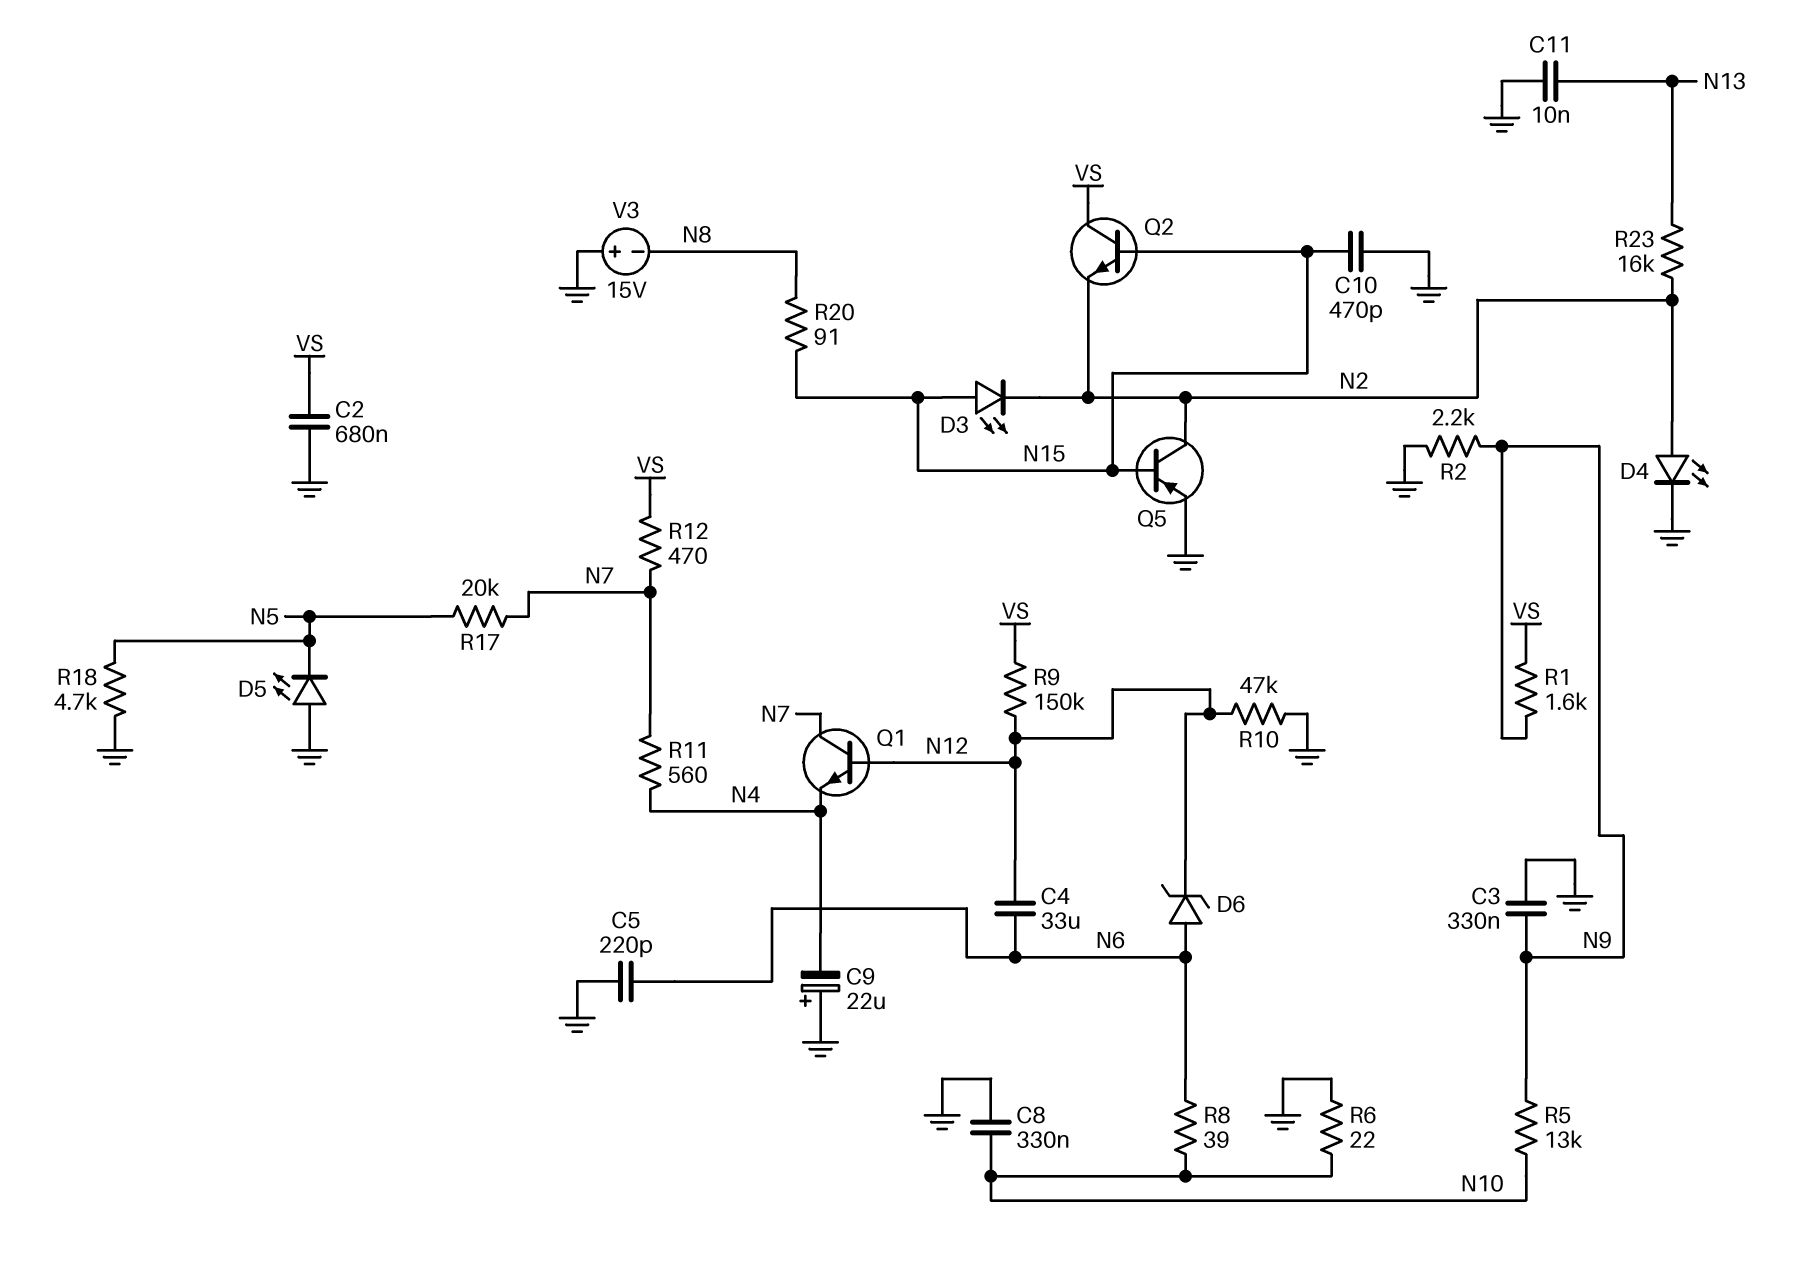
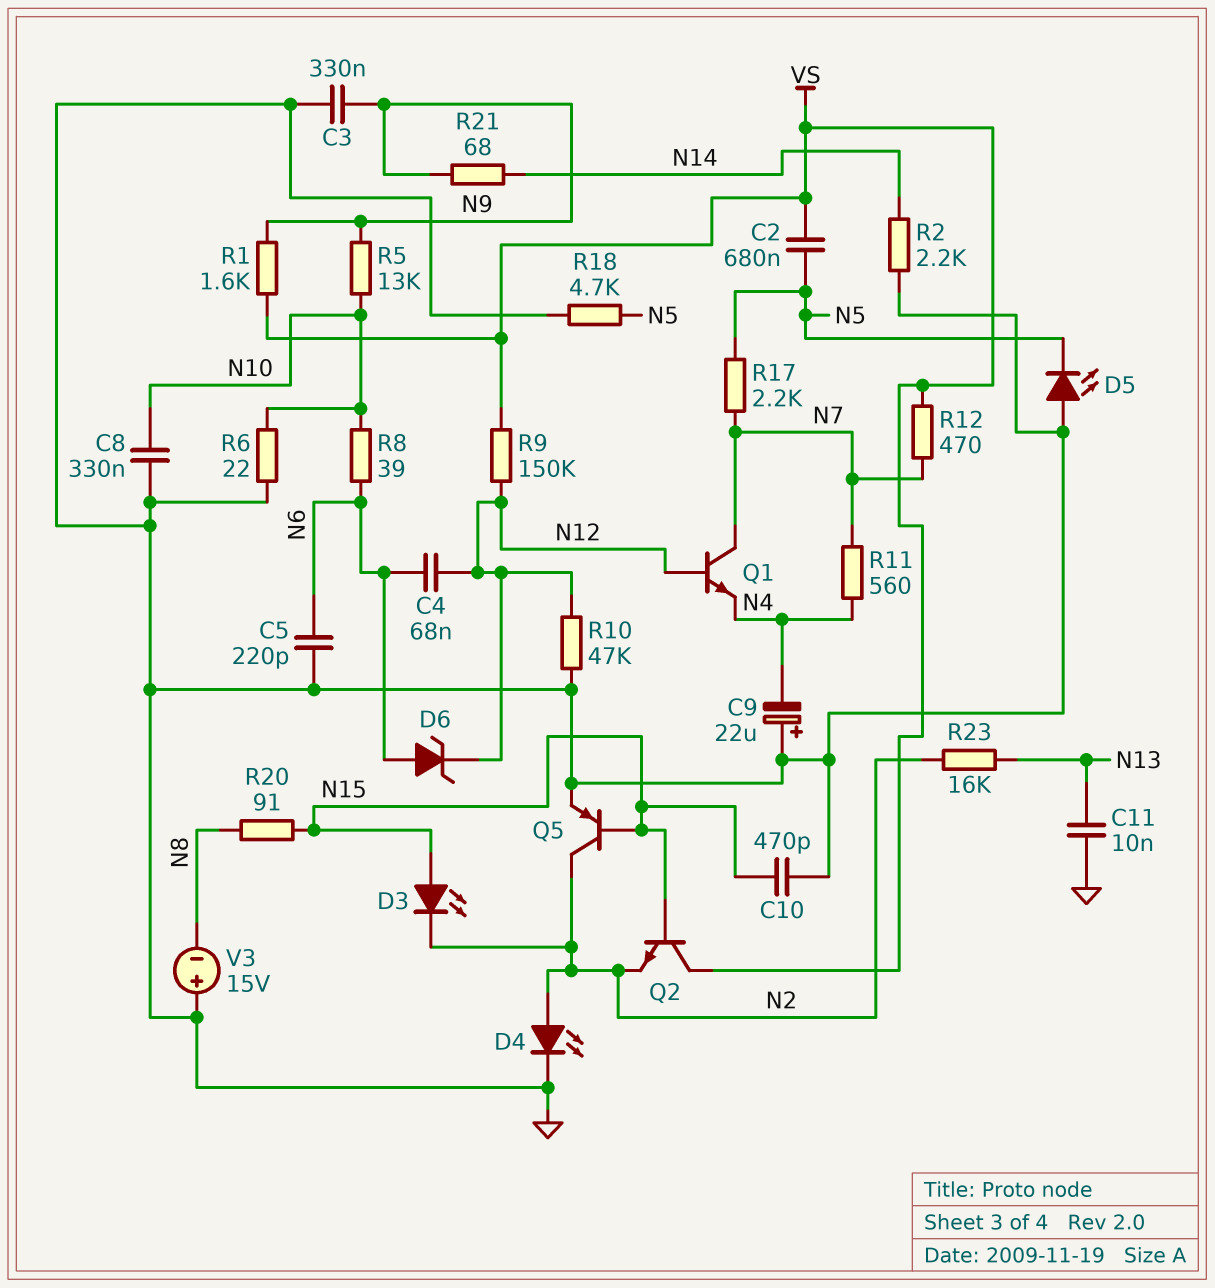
C2: 680nF (GND, VS) -> 680nF (N5, VS)
C4: 33uF (N6, N12) -> 68nF (N6, N12)
R2: 2.2k (GND, N9) -> 2.2k (GND, N14)
R17: 20k (N5, N7) -> 2.2k (N5, N7)
R21: none -> 68 (N9, N14)

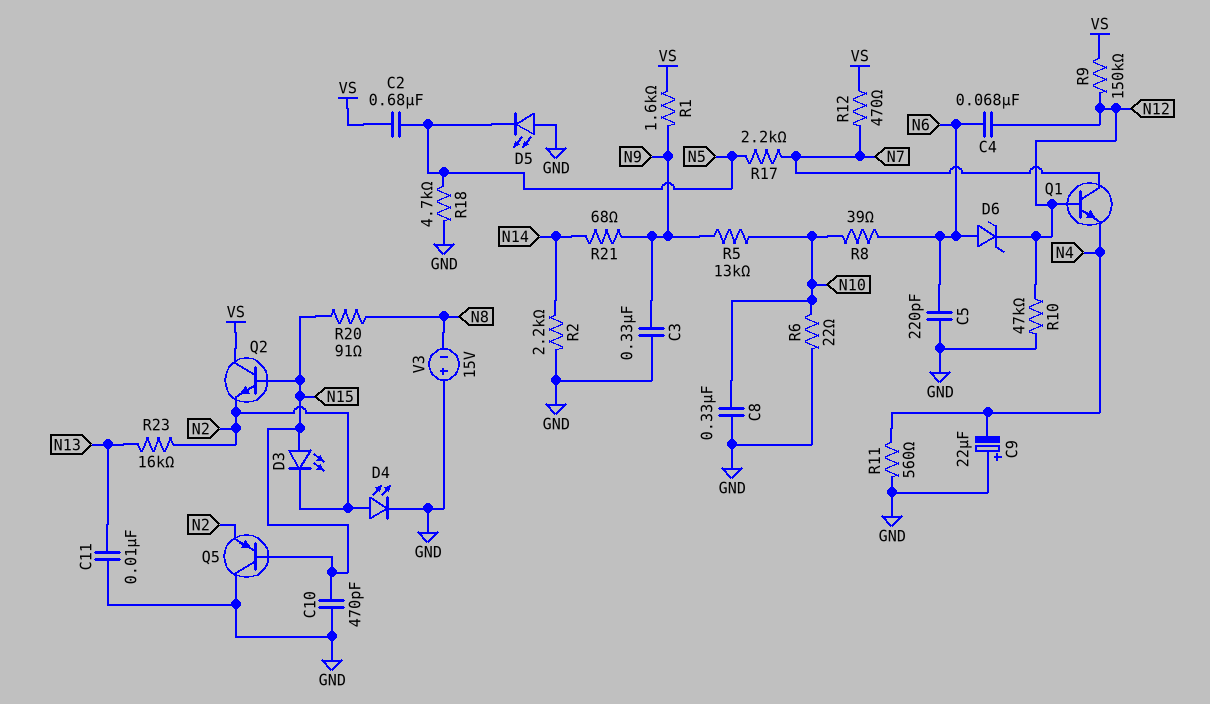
Q5: PNP (B N15, C N2, E GND) -> PNP (B N15, C GND, E N2)
R11: 560 (N4, N7) -> 560 (GND, N4)

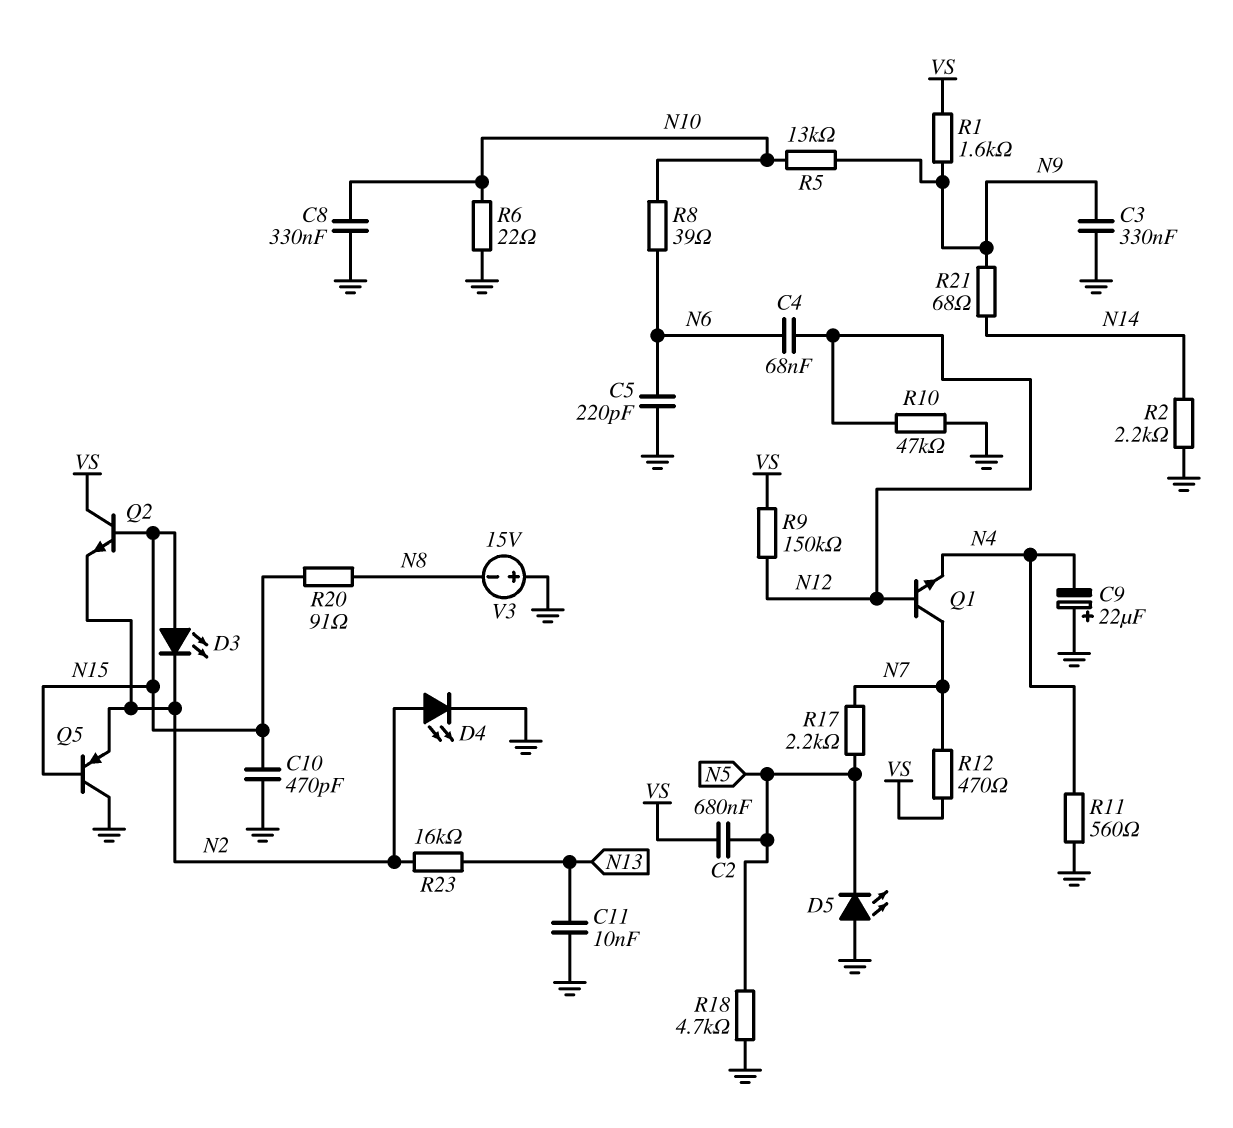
D6: zener (A N6, K N12) -> none

